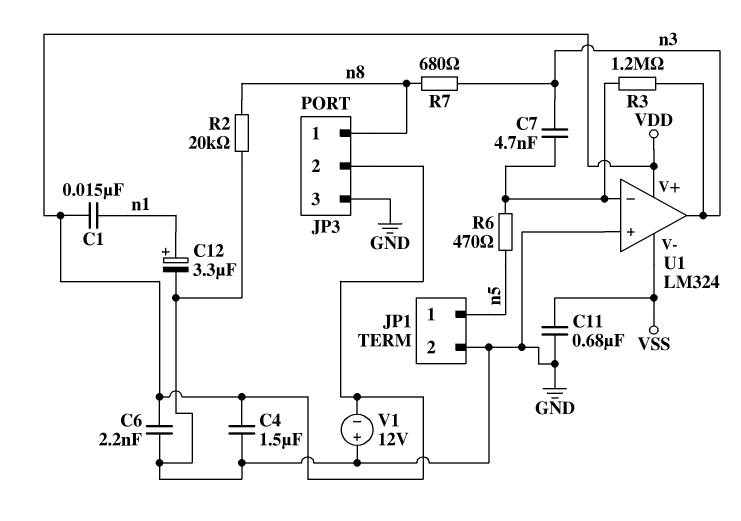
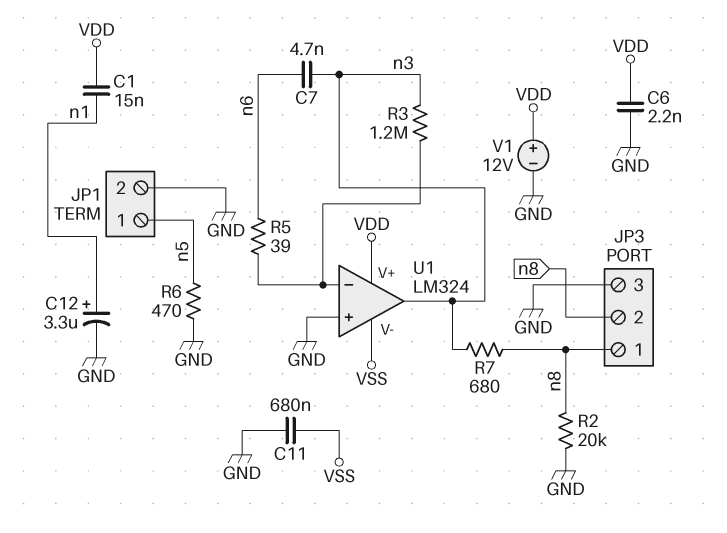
C4: 1.5uF (GND, VDD) -> none
C7: 4.7nF (U1/in-, n3) -> 4.7nF (n3, n6)
JP3 pin 2: VDD -> n8
R5: none -> 39 (U1/in-, n6)
R6: 470 (U1/in-, n5) -> 470 (GND, n5)
V1: 12V (plus GND, minus VDD) -> 12V (plus VDD, minus GND)

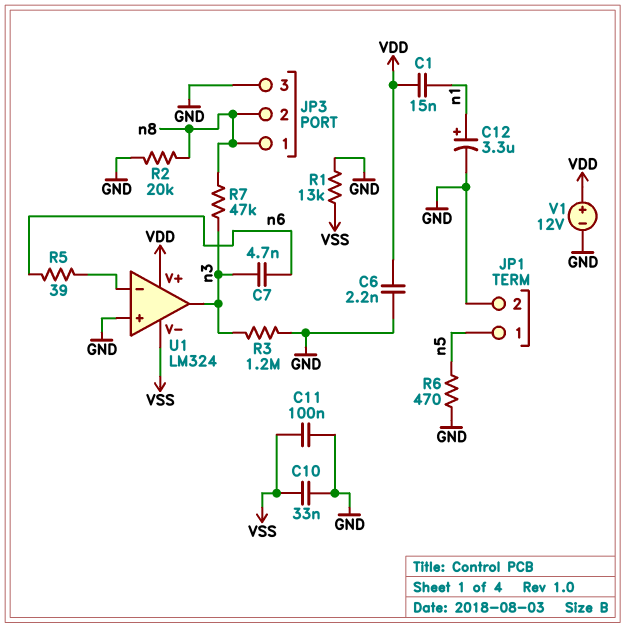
C10: none -> 33nF (GND, VSS)
C11: 680nF (GND, VSS) -> 100nF (GND, VSS)
R1: none -> 13k (GND, VSS)
R3: 1.2M (U1/in-, n3) -> 1.2M (GND, n3)
R7: 680 (n3, n8) -> 47k (n3, n8)

